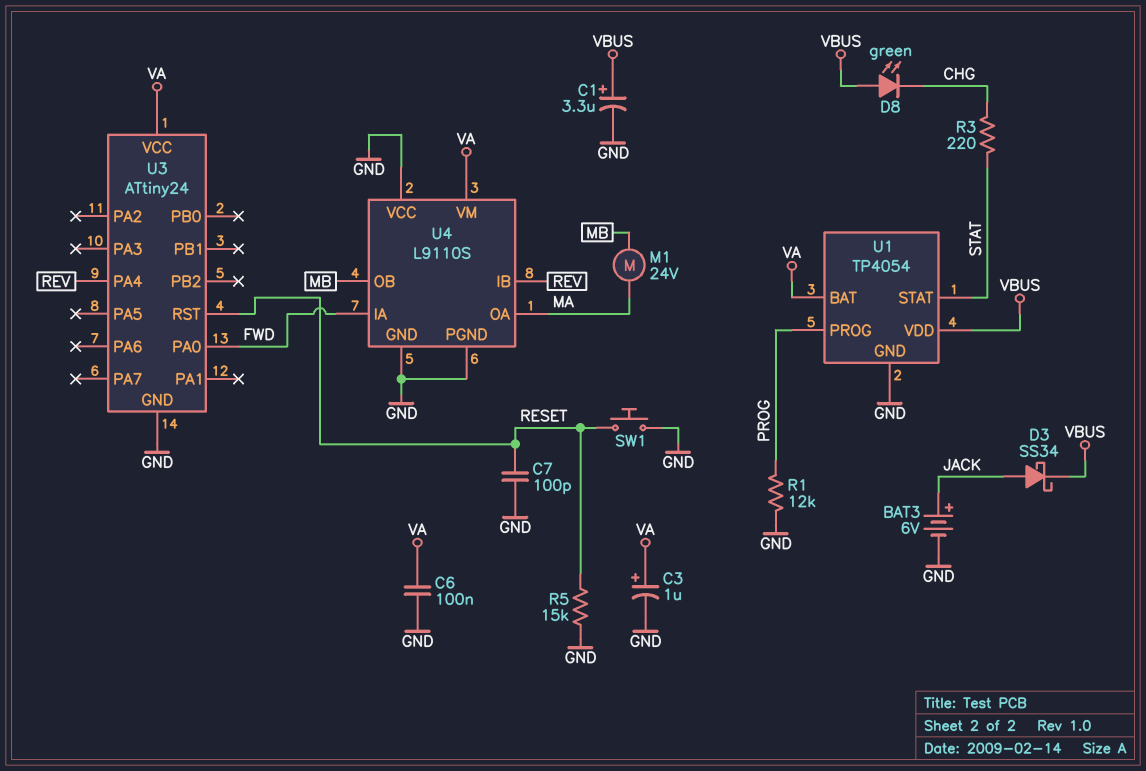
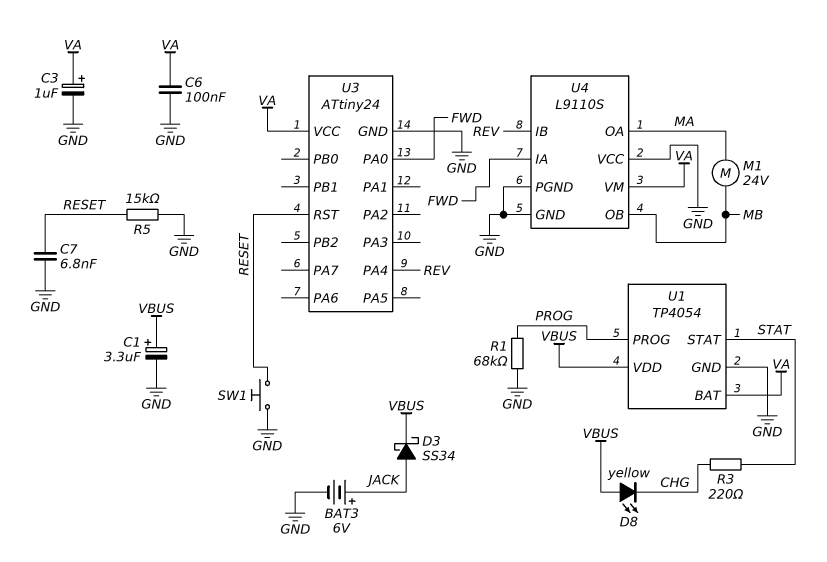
C7: 100pF (GND, RESET) -> 6.8nF (GND, RESET)
D8: LED green (A VBUS, K CHG) -> LED yellow (A VBUS, K CHG)
R1: 12k (GND, PROG) -> 68k (GND, PROG)

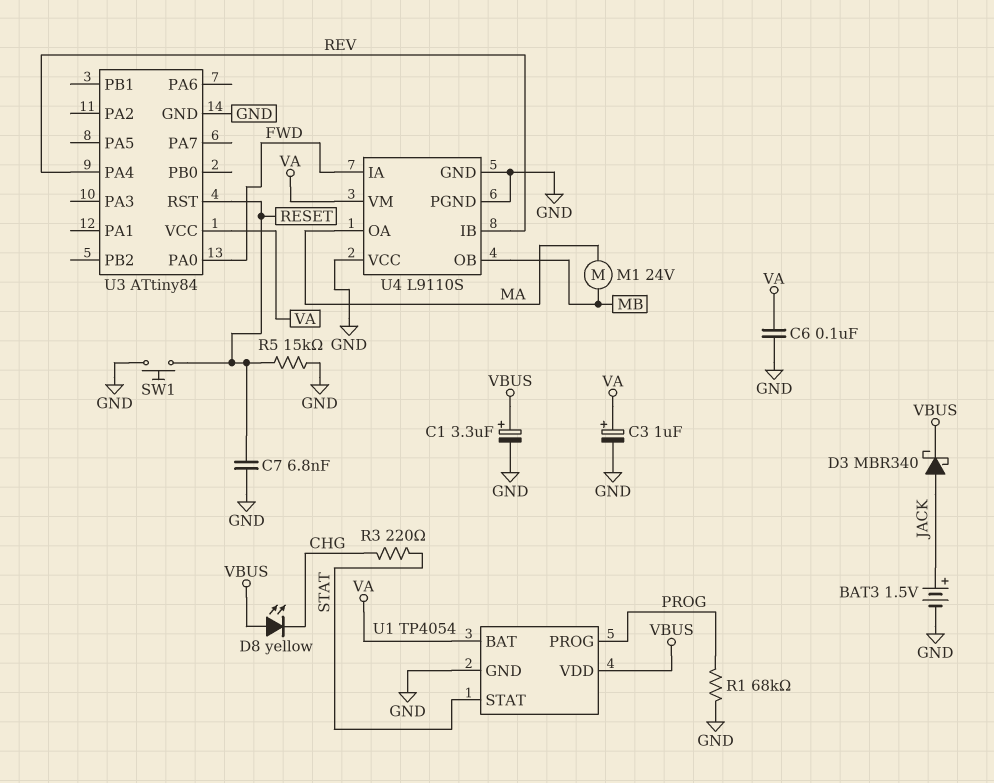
BAT3: 6V (plus JACK, minus GND) -> 1.5V (plus JACK, minus GND)
D3: schottky SS34 (A JACK, K VBUS) -> schottky MBR340 (A JACK, K VBUS)
U3: ATtiny24 -> ATtiny84

